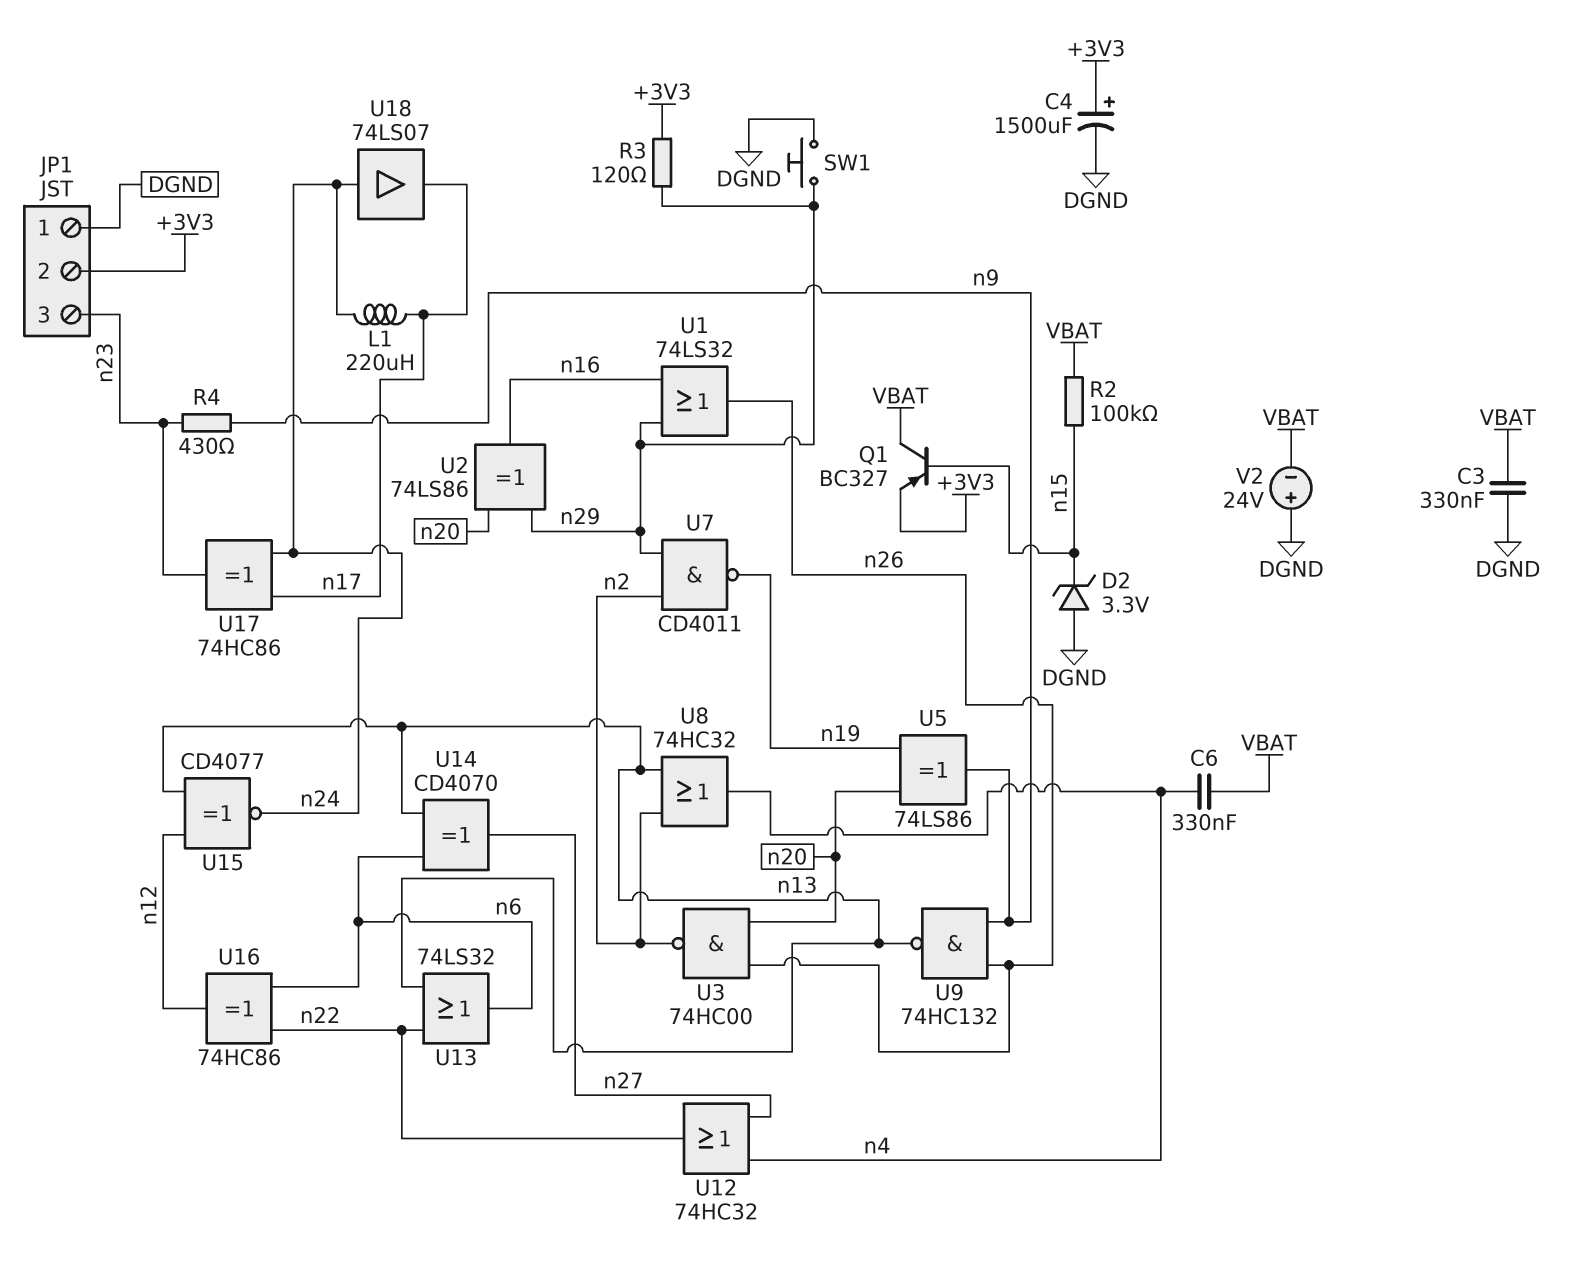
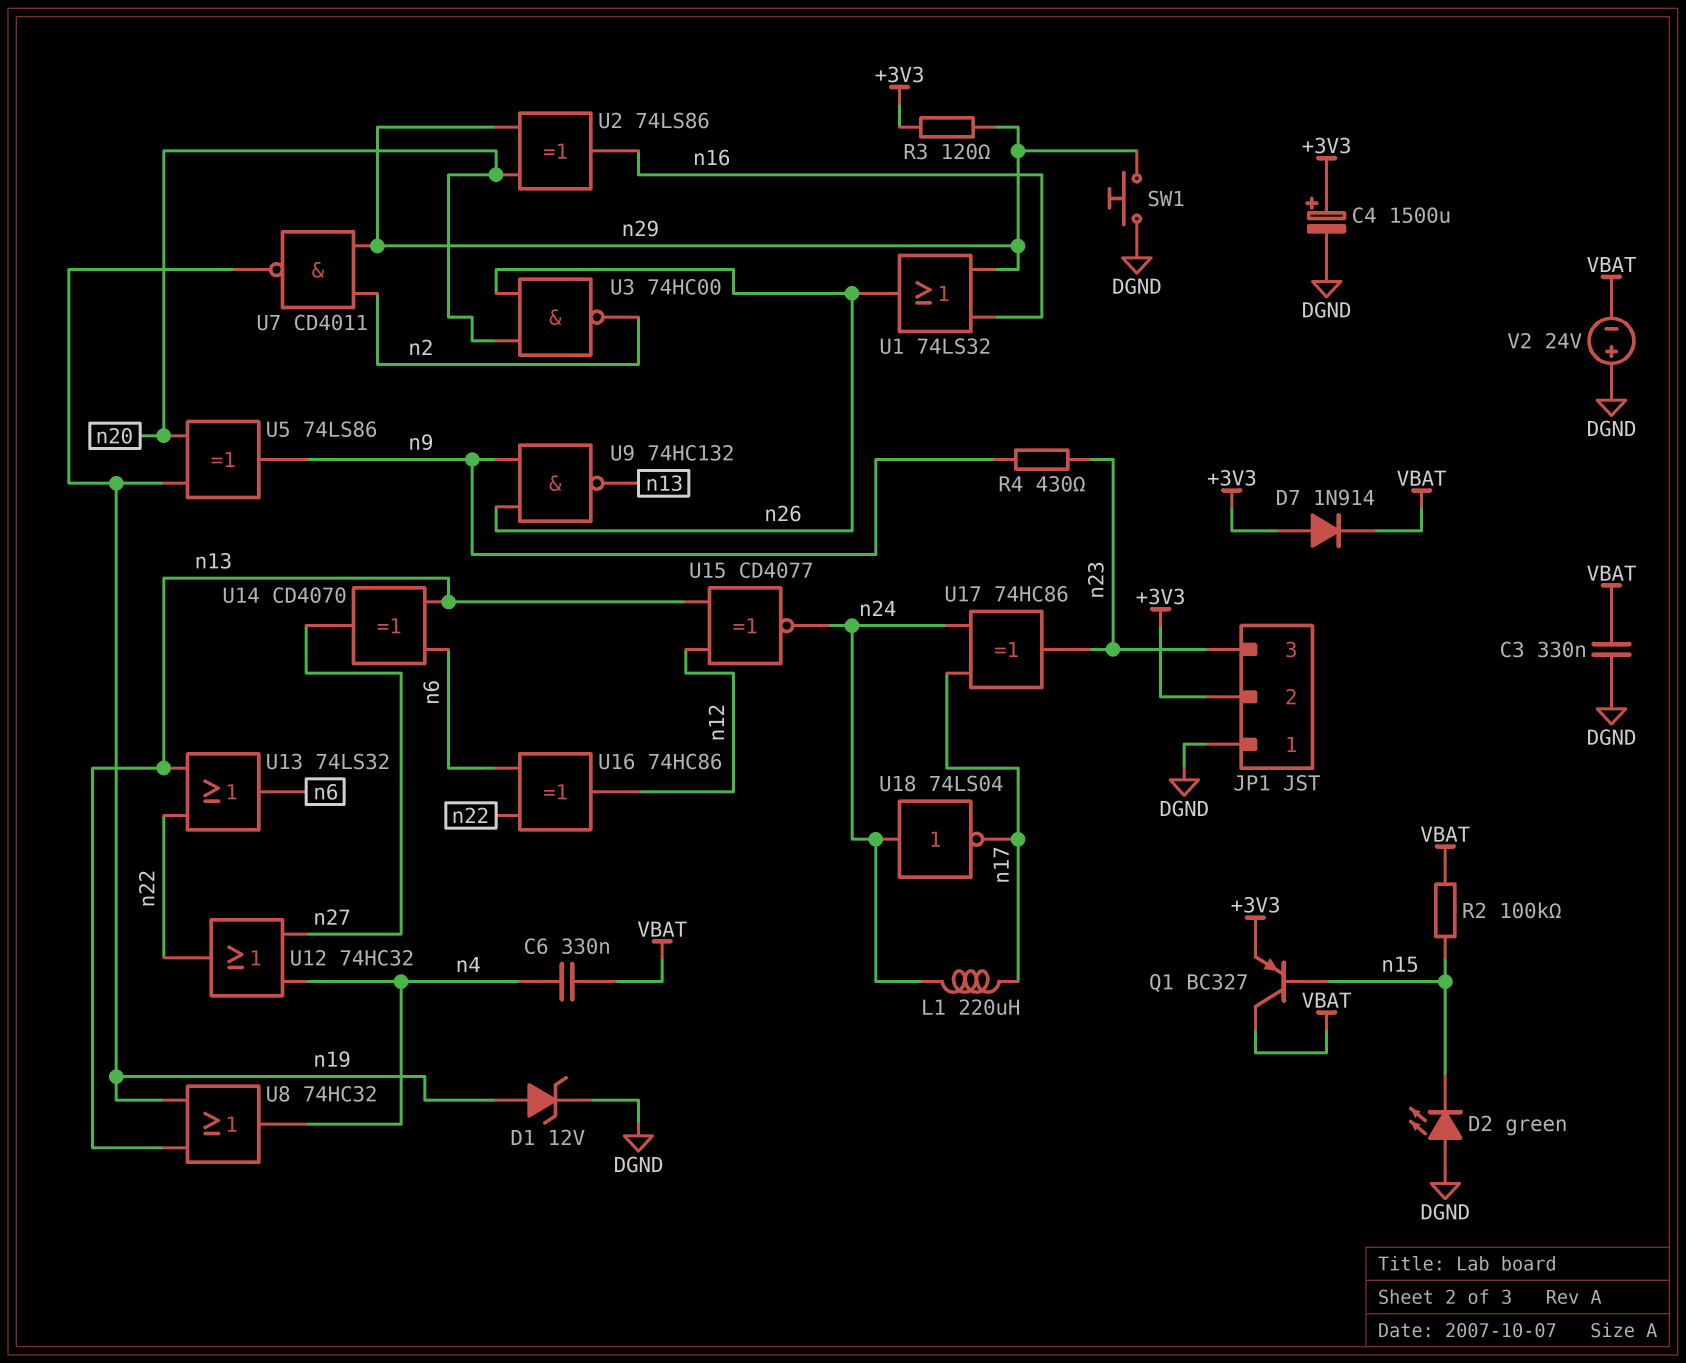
D1: none -> zener 12V (A n19, K DGND)
D2: zener 3.3V (A DGND, K n15) -> LED green (A DGND, K n15)
D7: none -> diode 1N914 (A +3V3, K VBAT)
U8: OR 74HC32 (in n2, in n13, out n4) -> OR 74HC32 (in n13, in n19, out n4)
U18: buffer 74LS07 (in n24, out n17) -> NOT 74LS04 (in n24, out n17)

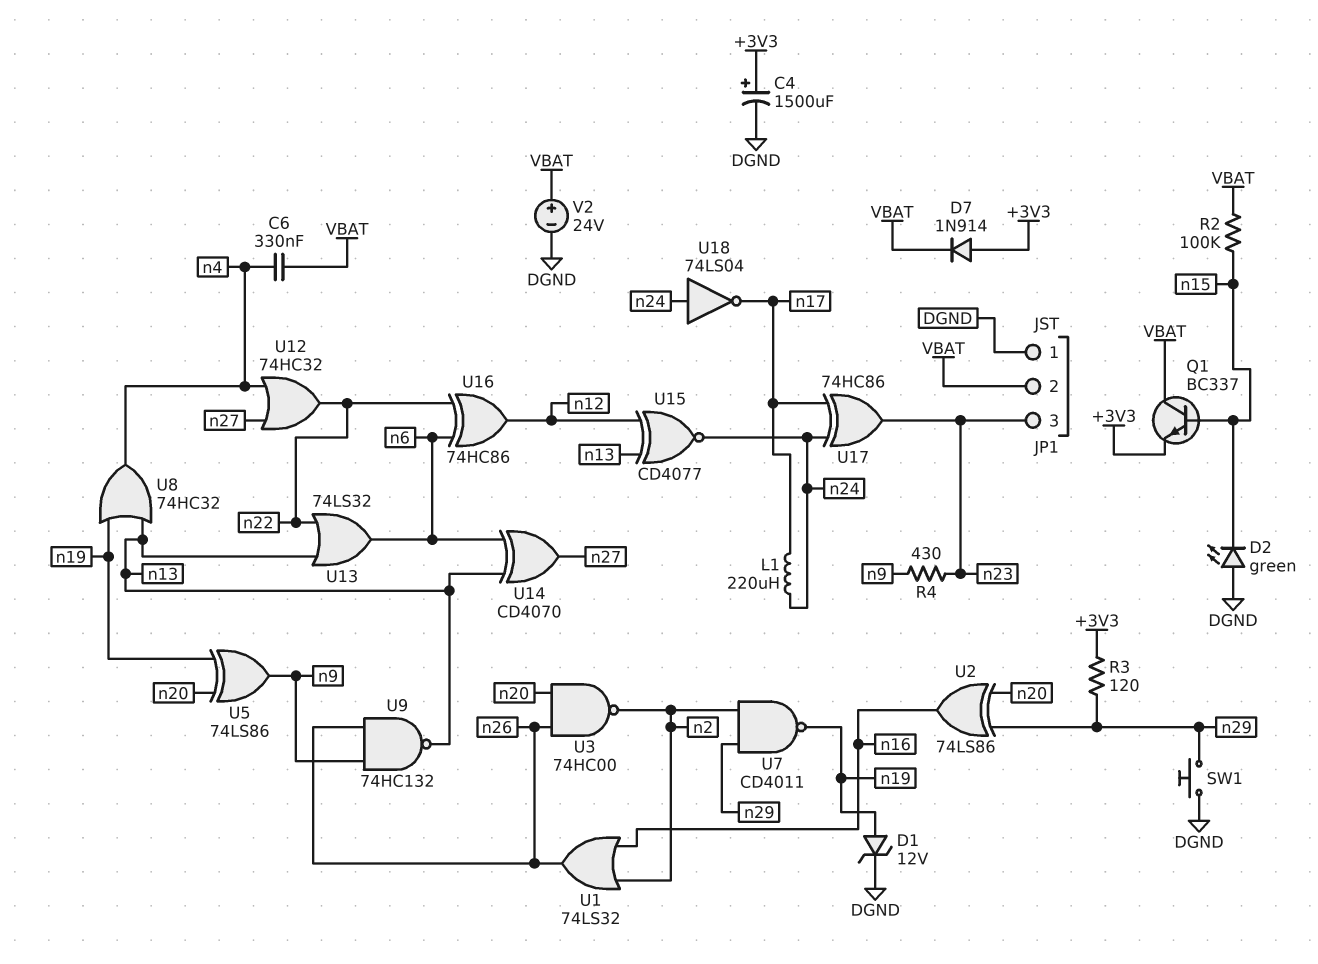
C3: 330nF (DGND, VBAT) -> none
JP1 pin 2: +3V3 -> VBAT
Q1: PNP BC327 (B n15, C VBAT, E +3V3) -> NPN BC337 (B n15, C VBAT, E +3V3)
U1: OR 74LS32 (in n16, in n29, out n26) -> OR 74LS32 (in n2, in n16, out n26)
V2: 24V (plus DGND, minus VBAT) -> 24V (plus VBAT, minus DGND)

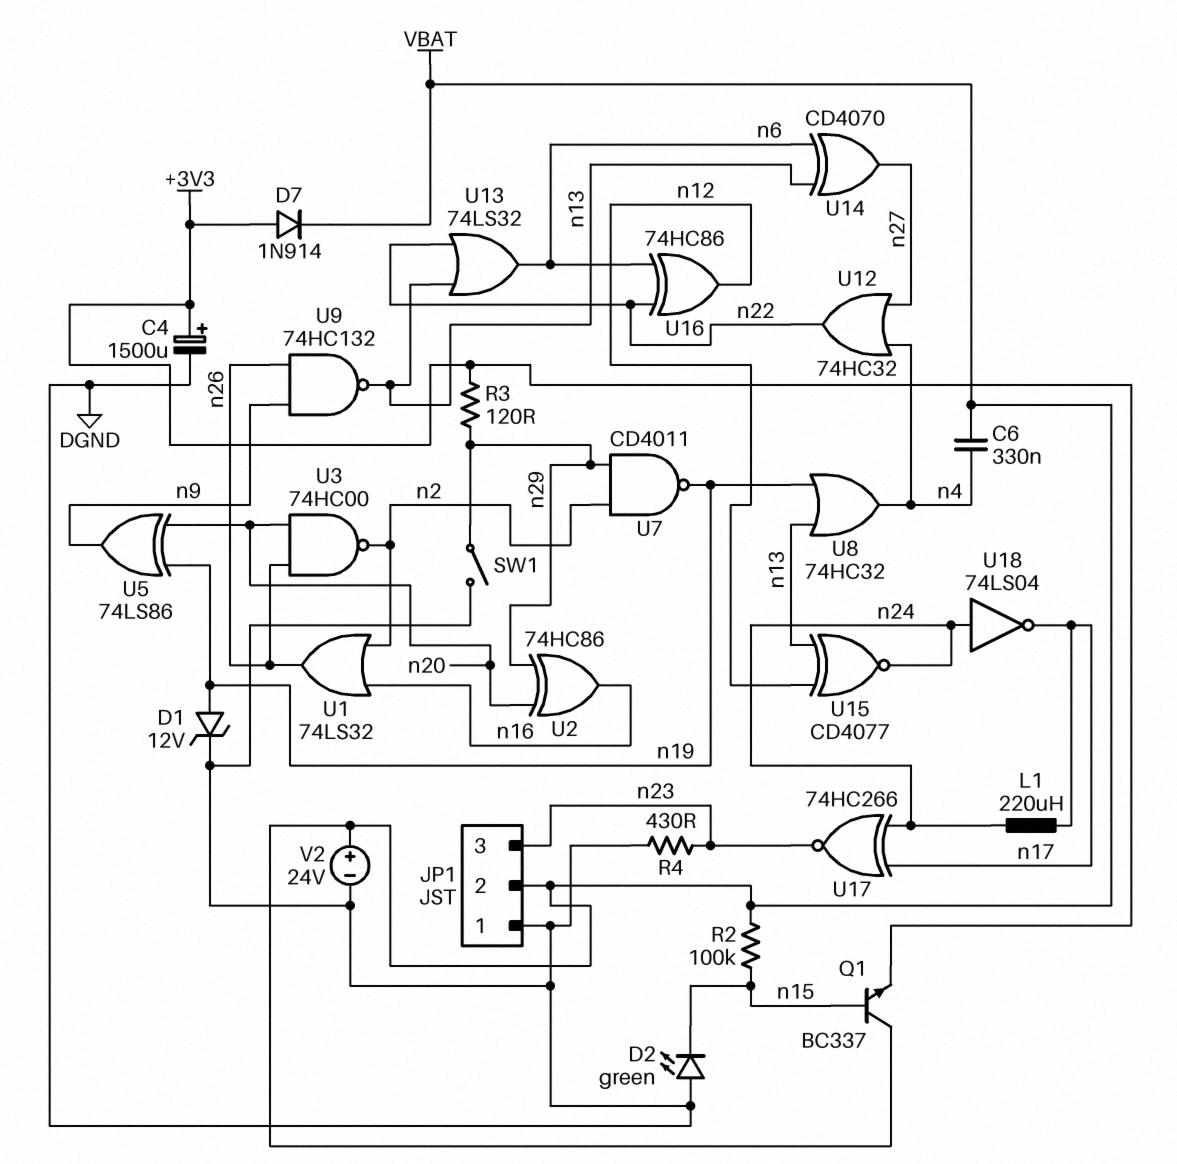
R4: 430 (n9, n23) -> 430 (DGND, n23)
SW1: button (DGND, n29) -> switch (DGND, n29)
U2: XOR 74LS86 (in n20, in n29, out n16) -> XOR 74HC86 (in n20, in n29, out n16)
U17: XOR 74HC86 (in n17, in n24, out n23) -> XNOR 74HC266 (in n17, in n24, out n23)

